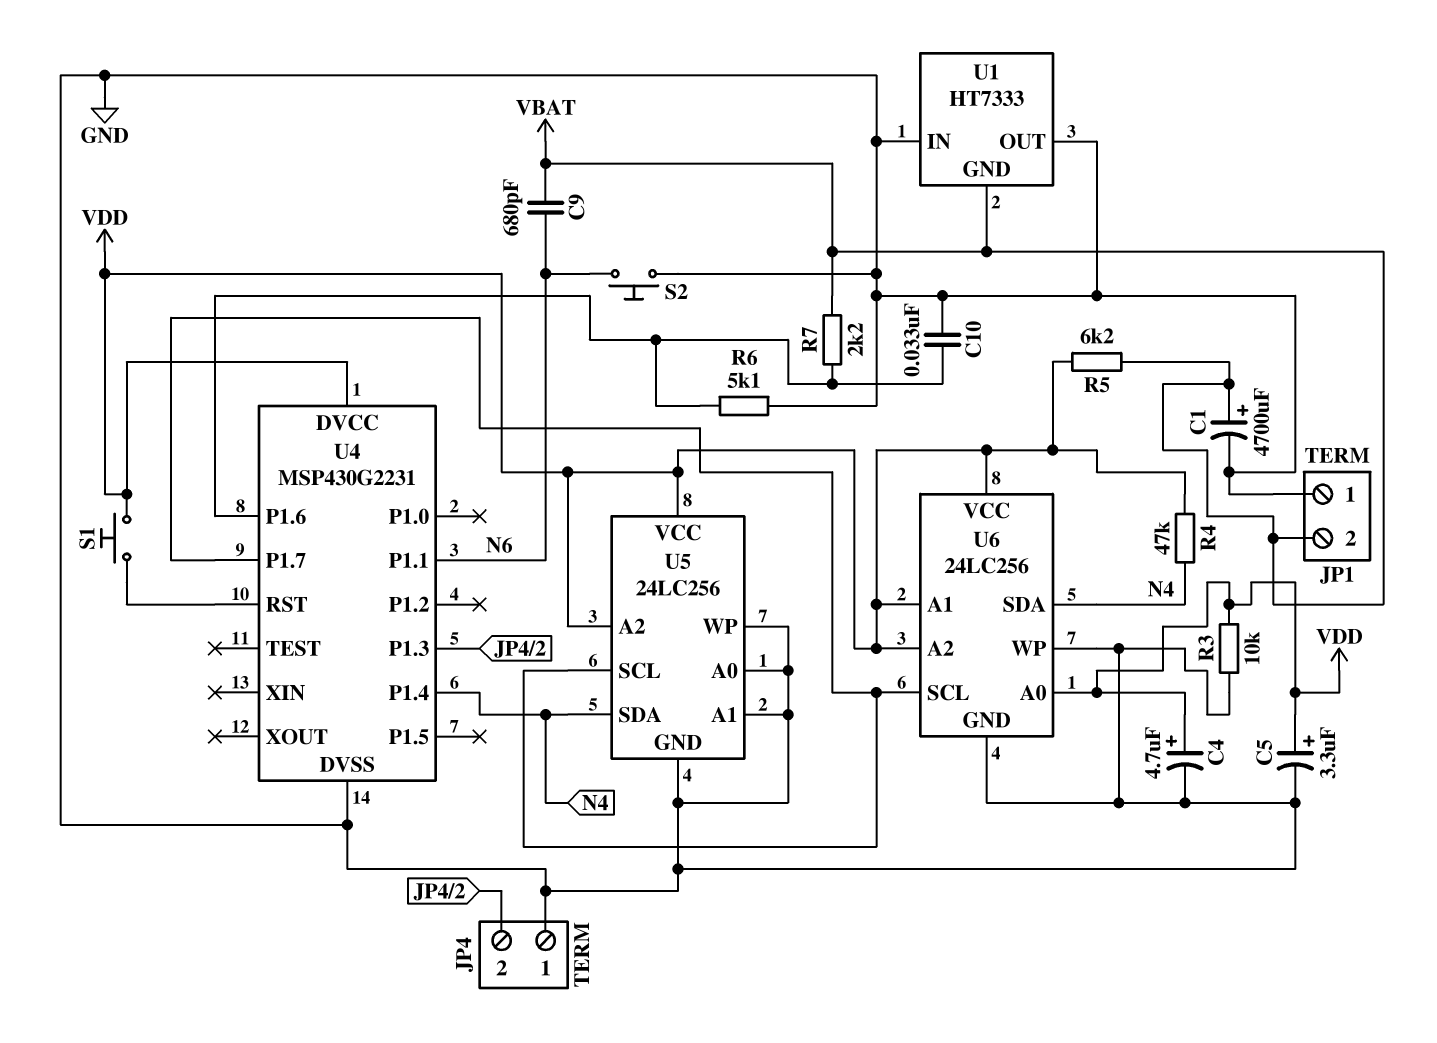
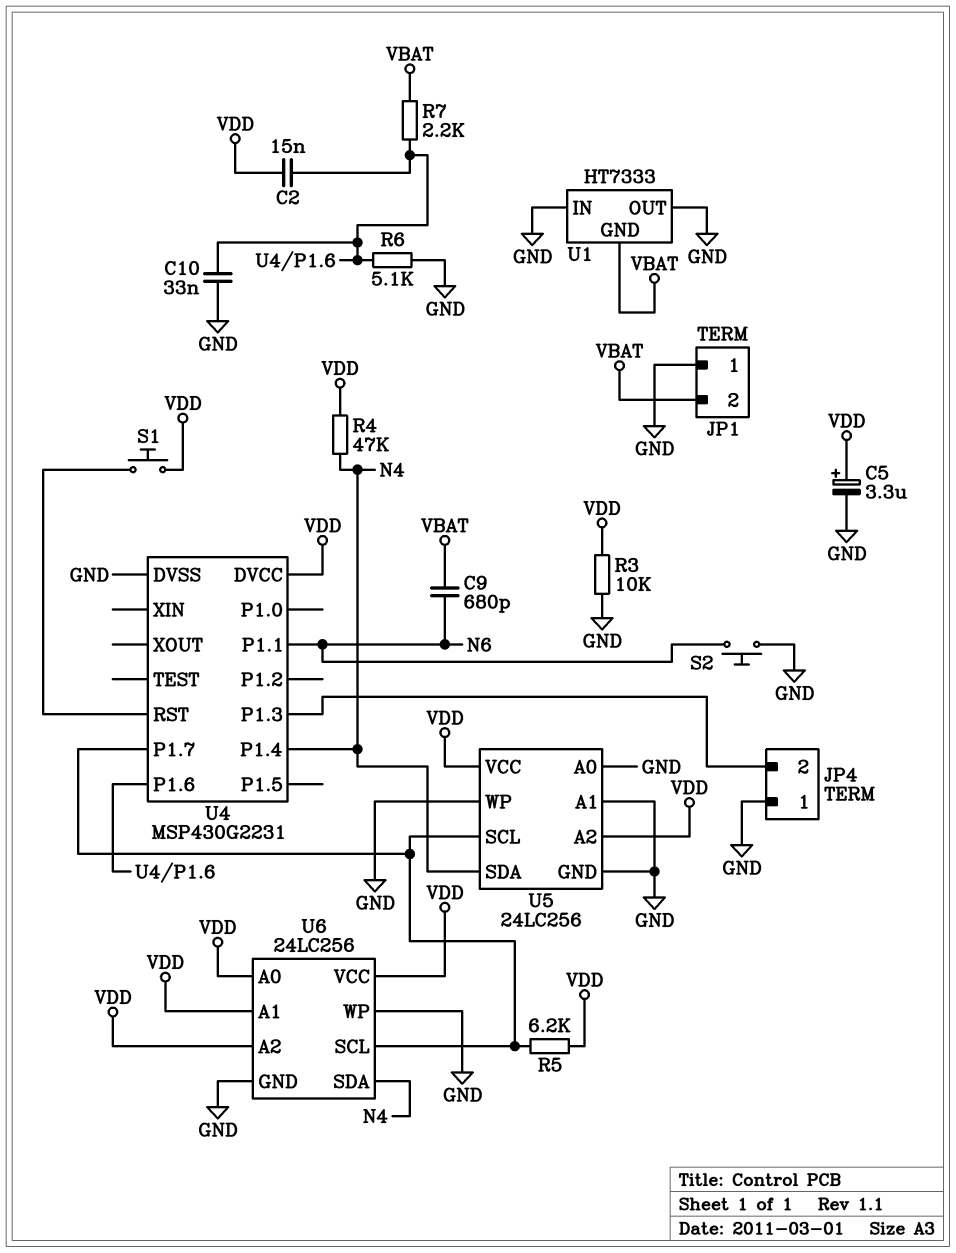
C1: 4700uF (plus VBAT, minus GND) -> none
C2: none -> 15nF (U4/P1.6, VDD)
C4: 4.7uF (plus VDD, minus GND) -> none
R5: 6.2k (VBAT, VDD) -> 6.2k (U4/P1.7, VDD)

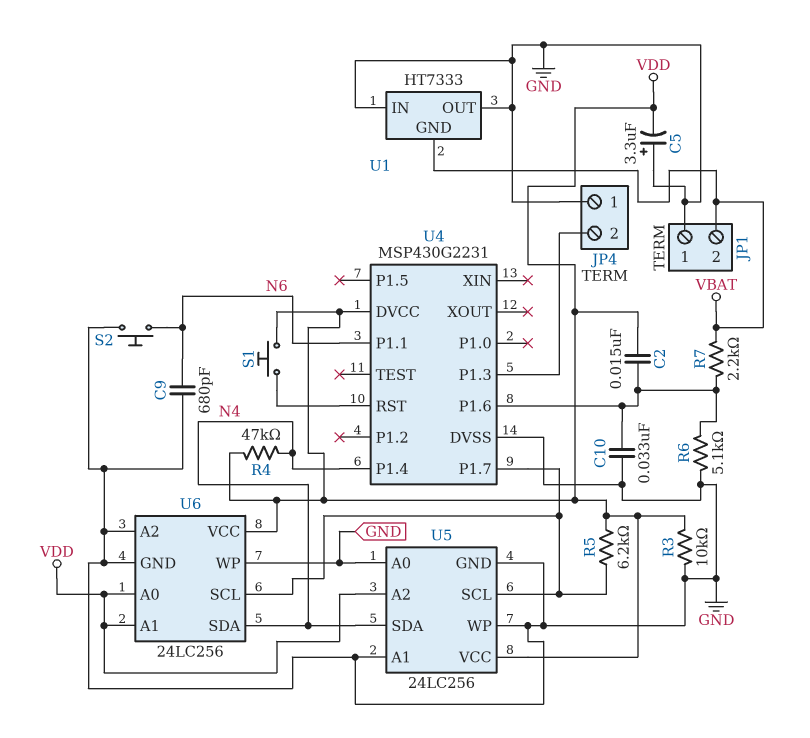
C5: 3.3uF (plus VDD, minus GND) -> 3.3uF (plus GND, minus VDD)
C9: 680pF (N6, VBAT) -> 680pF (GND, N6)
U6 pin A2: VDD -> GND

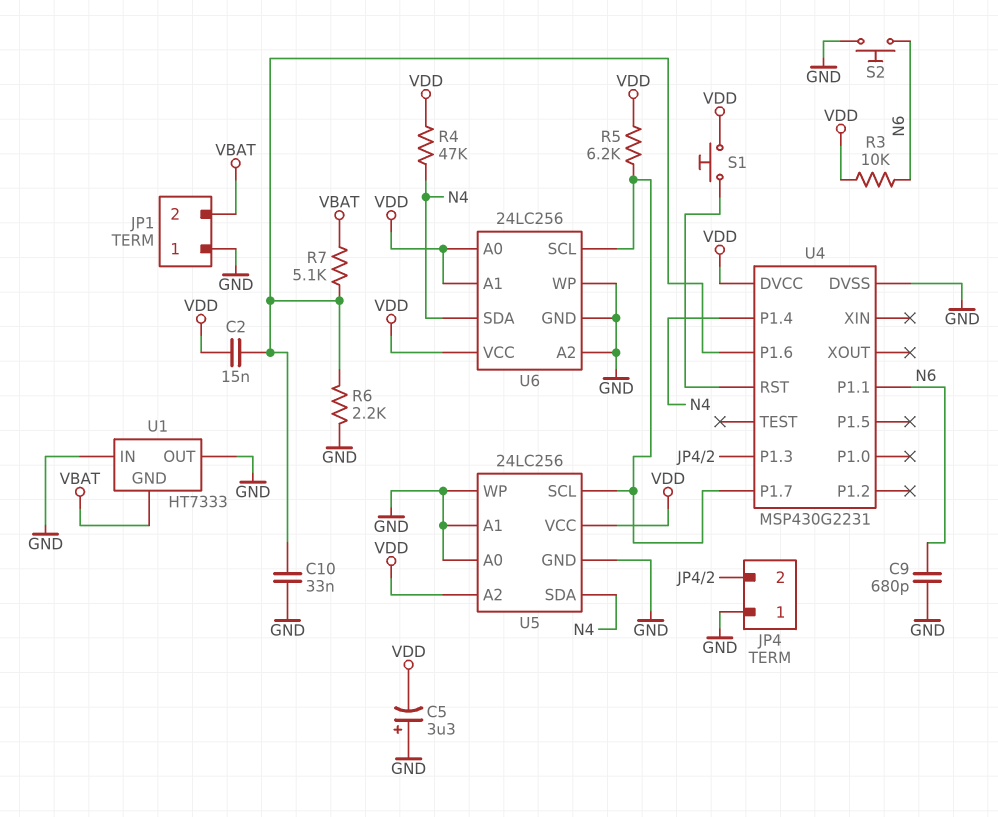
R3: 10k (GND, VDD) -> 10k (N6, VDD)
R6: 5.1k (GND, U4/P1.6) -> 2.2k (GND, U4/P1.6)
R7: 2.2k (U4/P1.6, VBAT) -> 5.1k (U4/P1.6, VBAT)

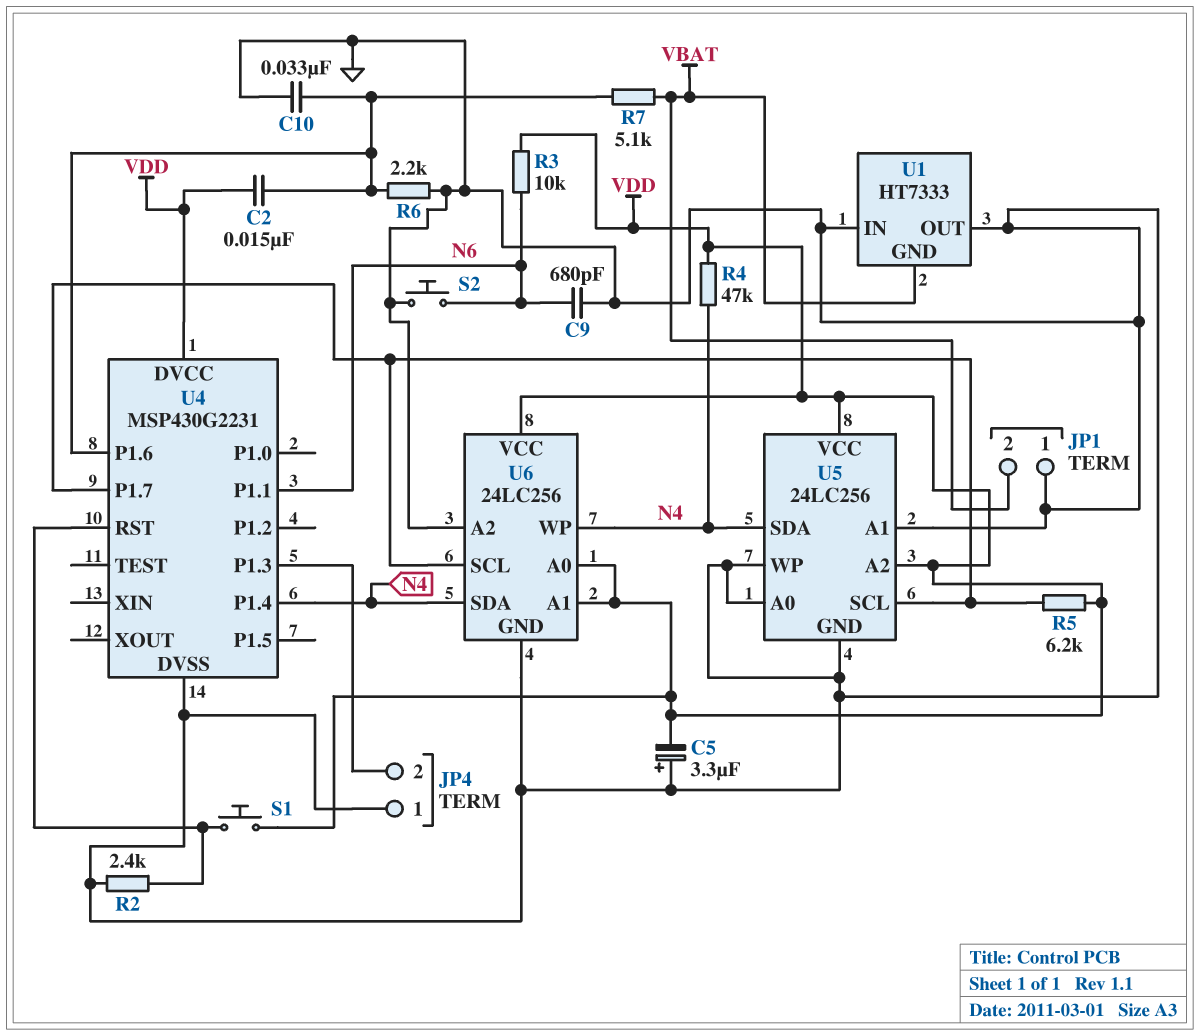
R2: none -> 2.4k (GND, U4/RST)
U6 pin WP: GND -> N4

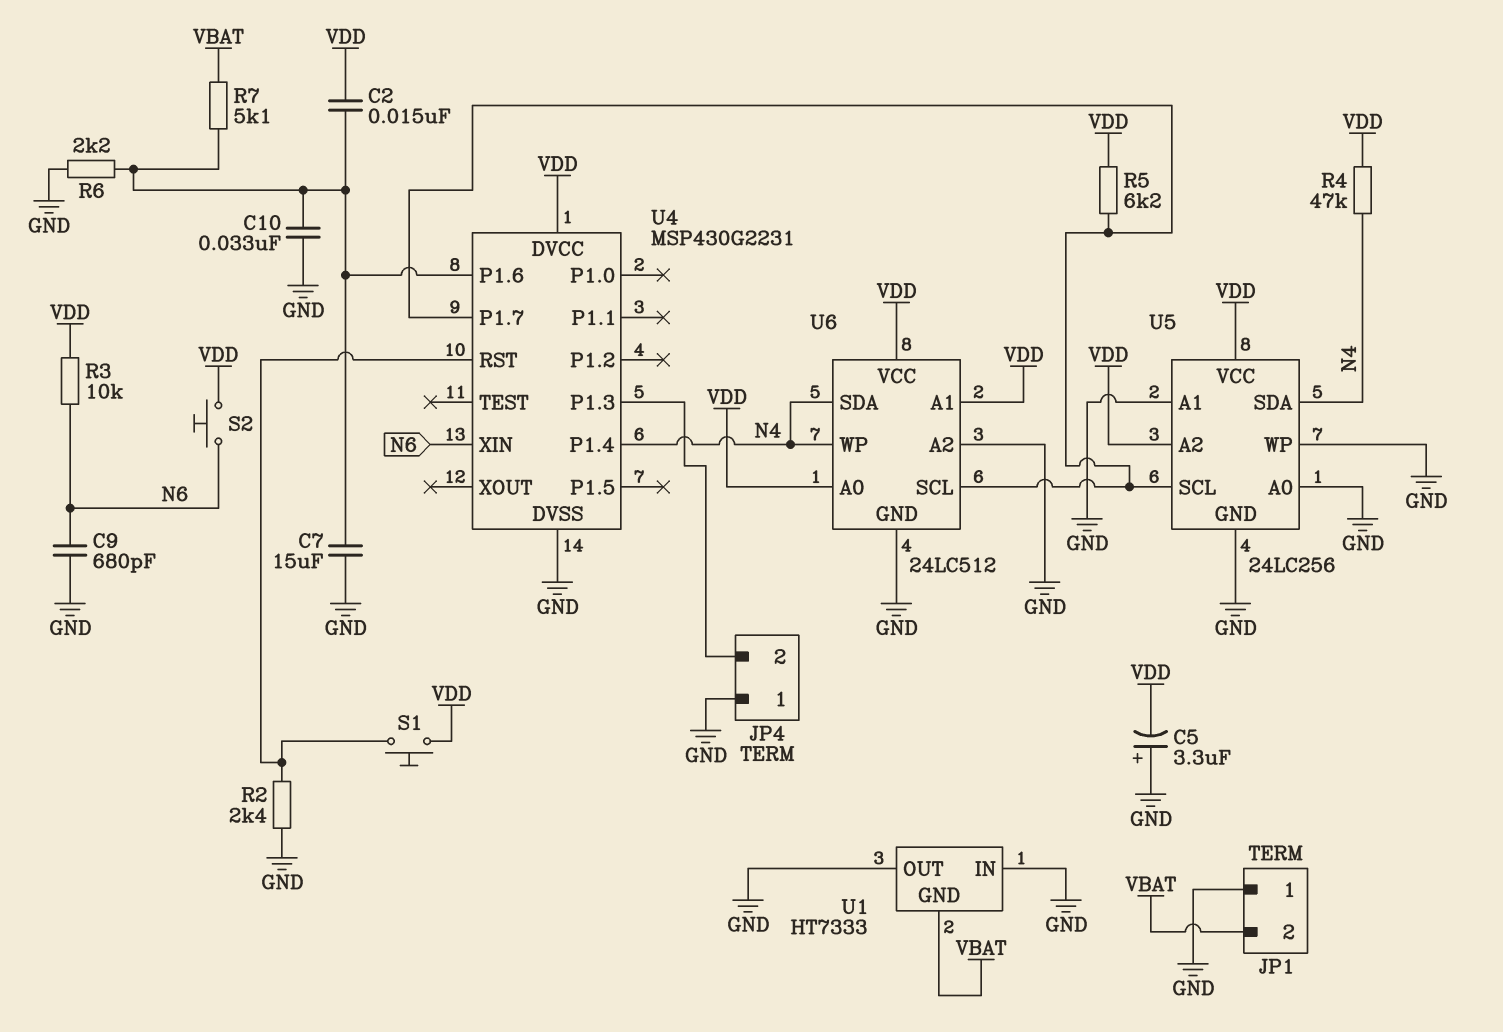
C7: none -> 15uF (GND, U4/P1.6)
S2: button (GND, N6) -> button (N6, VDD)
U4 pin P1.1: N6 -> none
U4 pin XIN: none -> N6
U6: 24LC256 -> 24LC512

